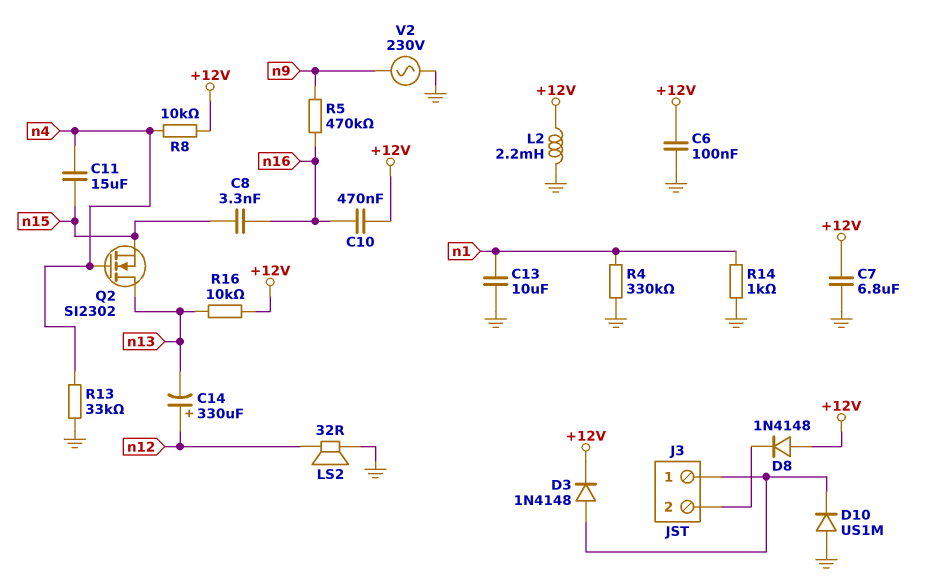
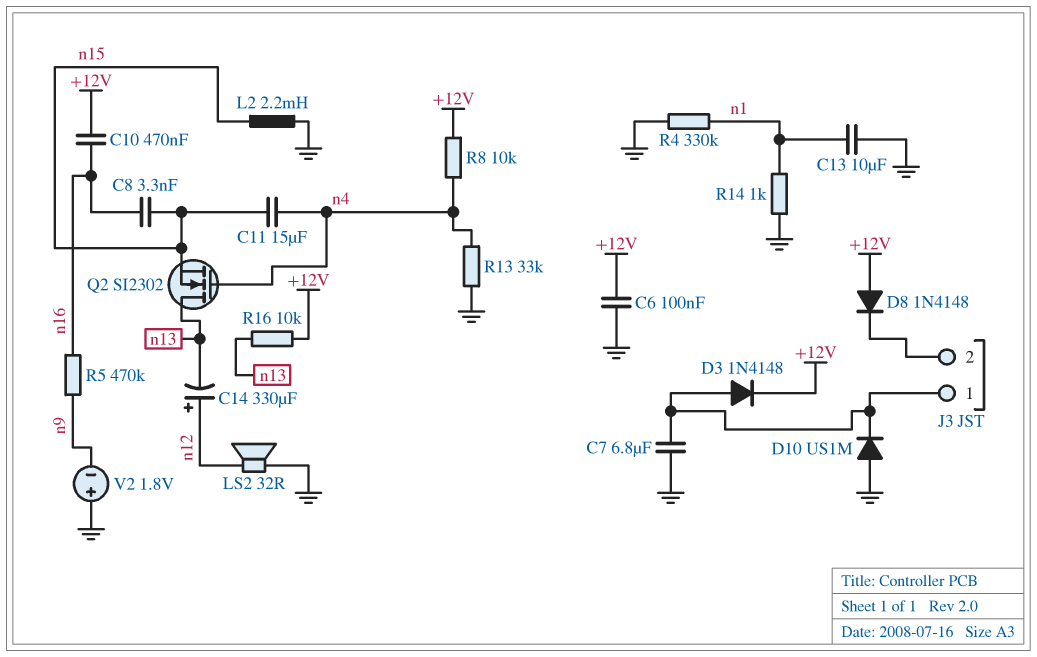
C7: 6.8uF (+12V, GND) -> 6.8uF (GND, J3/1)
L2: 2.2mH (+12V, GND) -> 2.2mH (GND, n15)
V2: AC 230V (GND, n9) -> 1.8V (plus GND, minus n9)

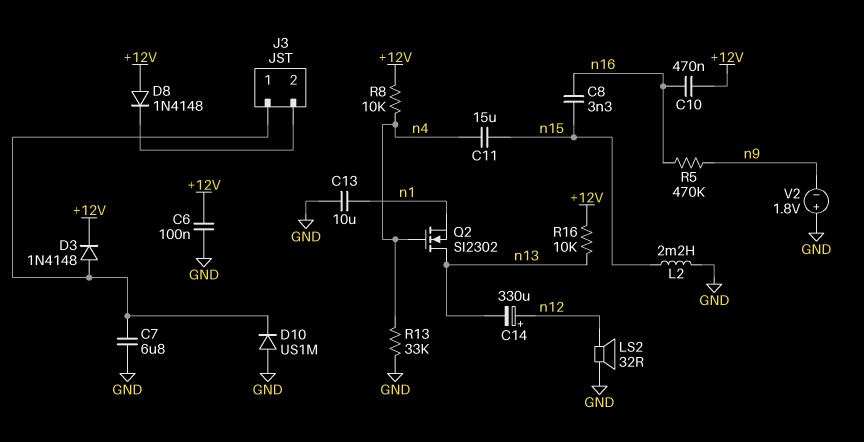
Q2: NMOS SI2302 (G n4, D n13, S n15) -> NMOS SI2302 (G n4, D n13, S n1)
R4: 330k (GND, n1) -> none
R14: 1k (GND, n1) -> none

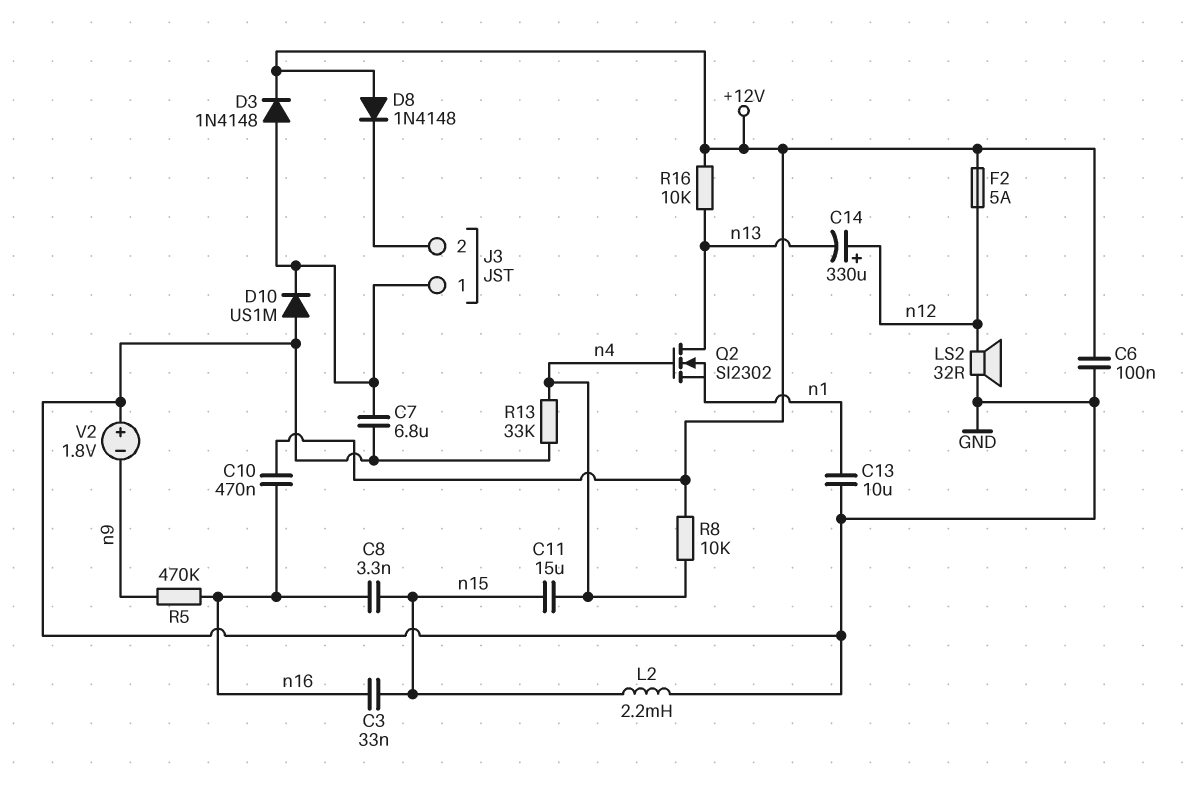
C3: none -> 33nF (n15, n16)
F2: none -> 5A (+12V, n12)

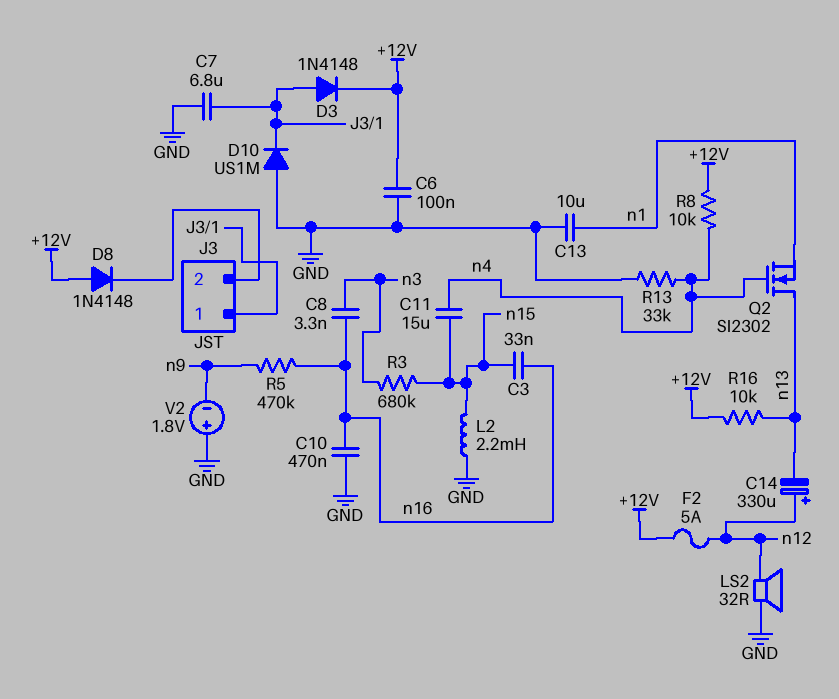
C8: 3.3nF (n15, n16) -> 3.3nF (n3, n16)
C10: 470nF (+12V, n16) -> 470nF (GND, n16)
R3: none -> 680k (n3, n15)

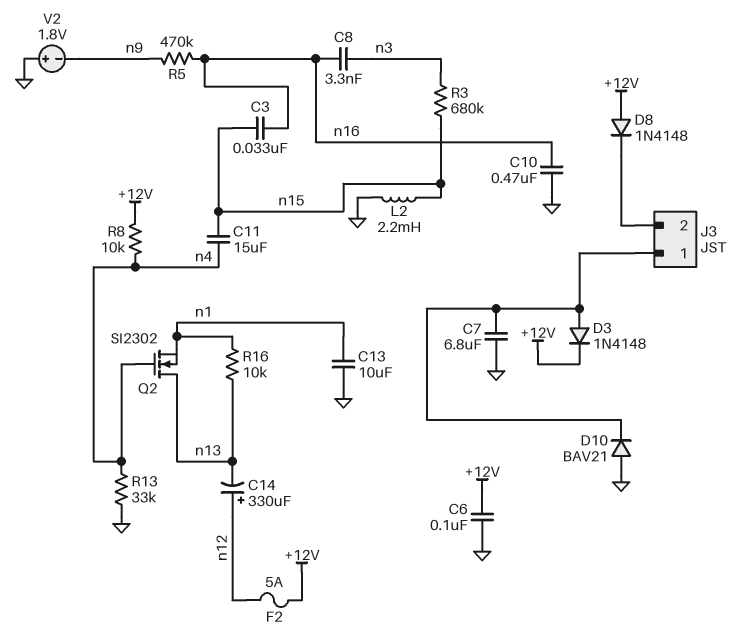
D10: diode US1M (A GND, K J3/1) -> diode BAV21 (A GND, K J3/1)
LS2: speaker 32R (GND, n12) -> none
R16: 10k (+12V, n13) -> 10k (n1, n13)

